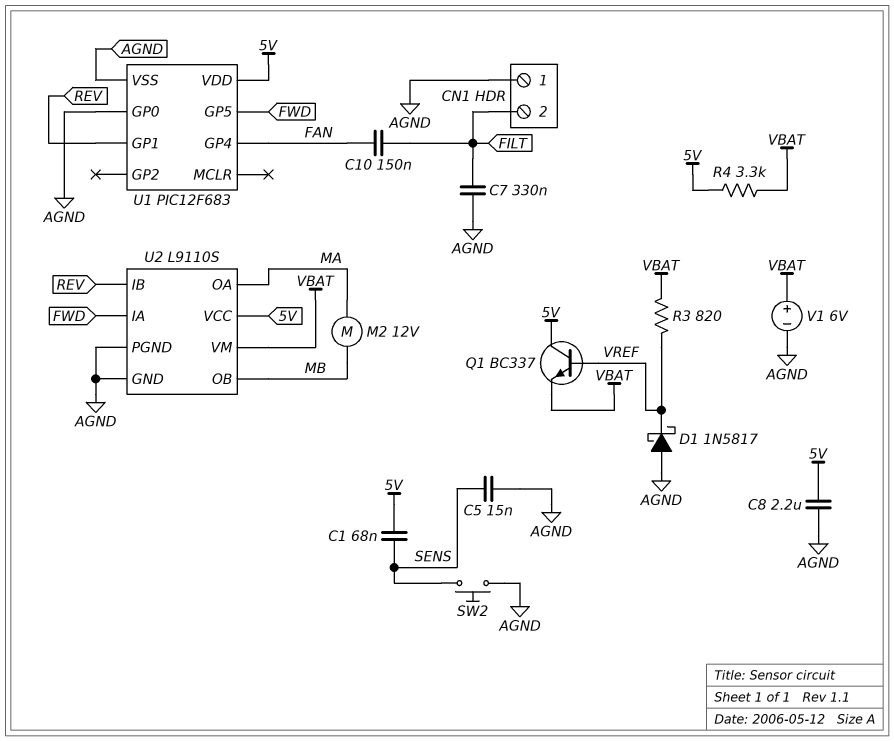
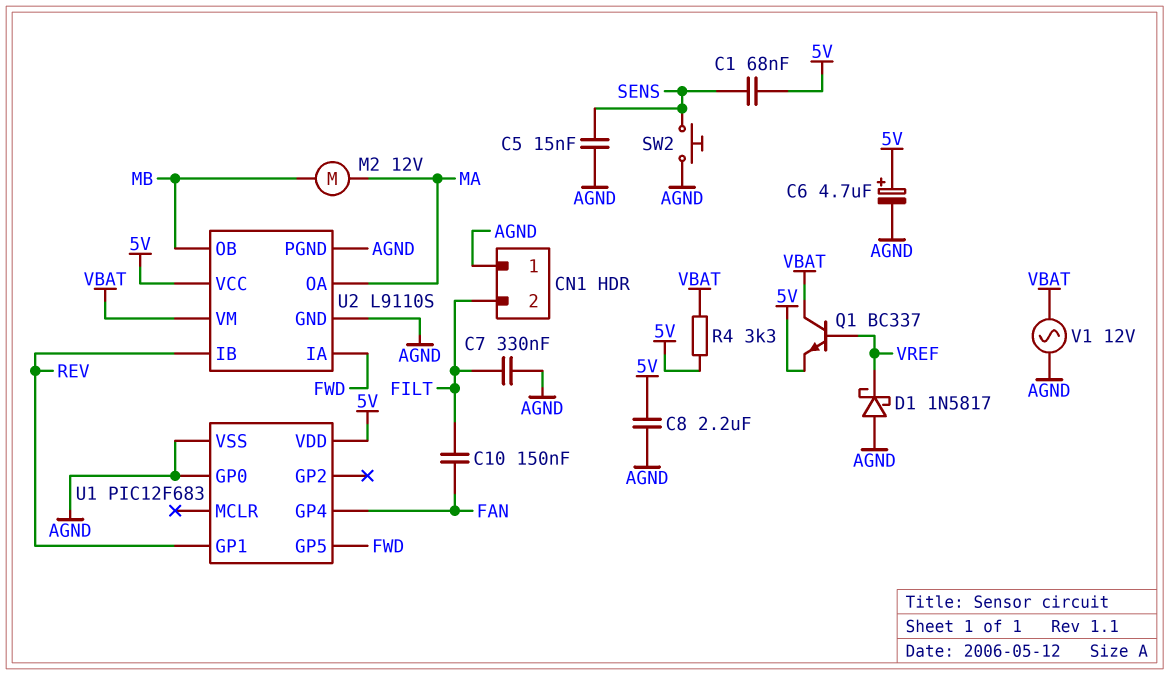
C6: none -> 4.7uF (plus 5V, minus AGND)
Q1: NPN BC337 (B VREF, C 5V, E VBAT) -> NPN BC337 (B VREF, C VBAT, E 5V)
R3: 820 (VBAT, VREF) -> none
V1: 6V (plus VBAT, minus AGND) -> AC 12V (AGND, VBAT)

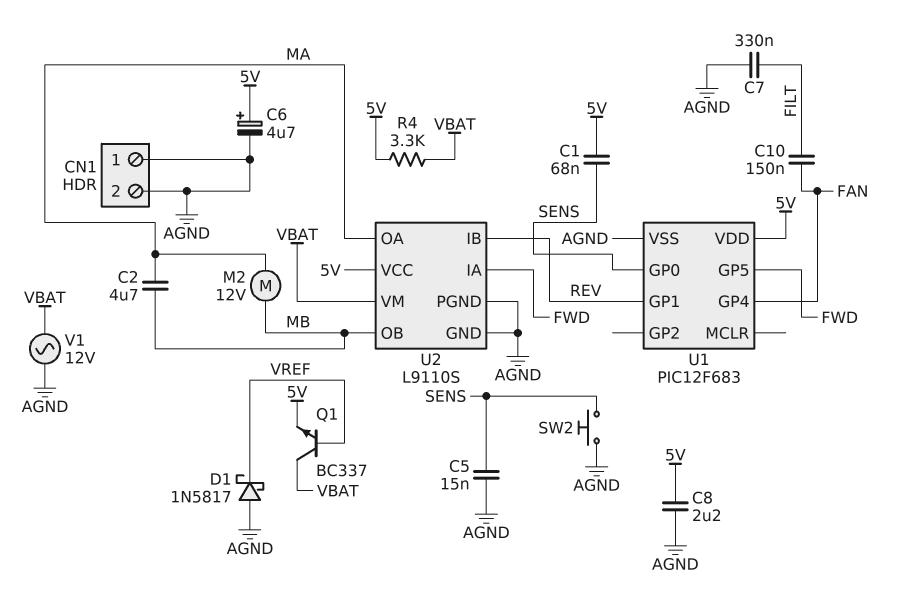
C2: none -> 4.7uF (MA, MB)
CN1 pin 2: FILT -> AGND
U1 pin GP0: AGND -> SENS

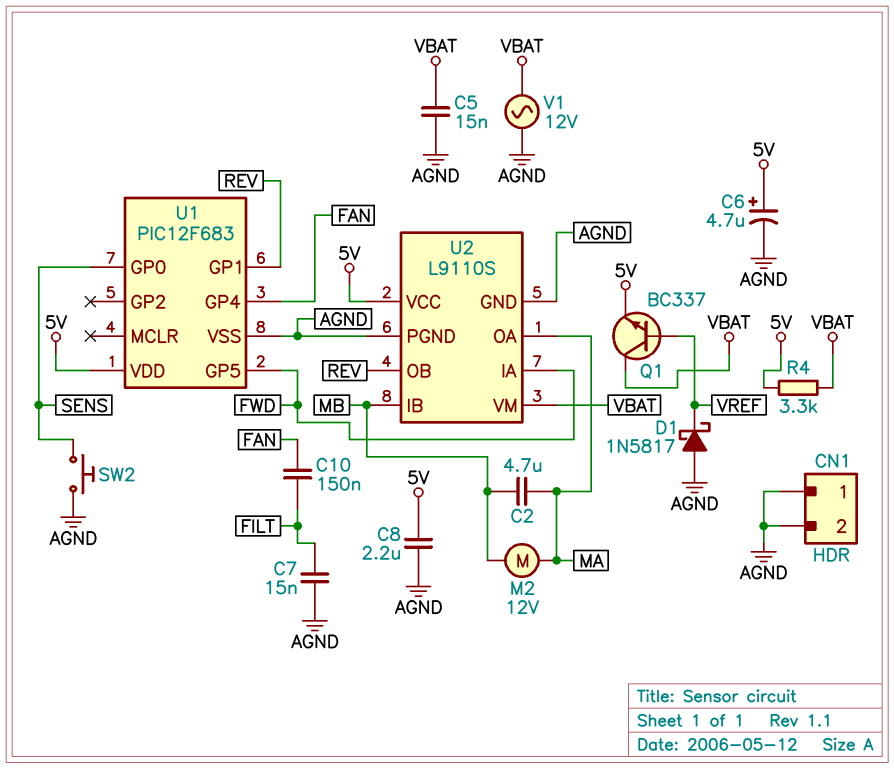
C1: 68nF (5V, SENS) -> none
C5: 15nF (AGND, SENS) -> 15nF (AGND, VBAT)
C7: 330nF (AGND, FILT) -> 15nF (AGND, FILT)
U2 pin IB: REV -> MB
U2 pin OB: MB -> REV

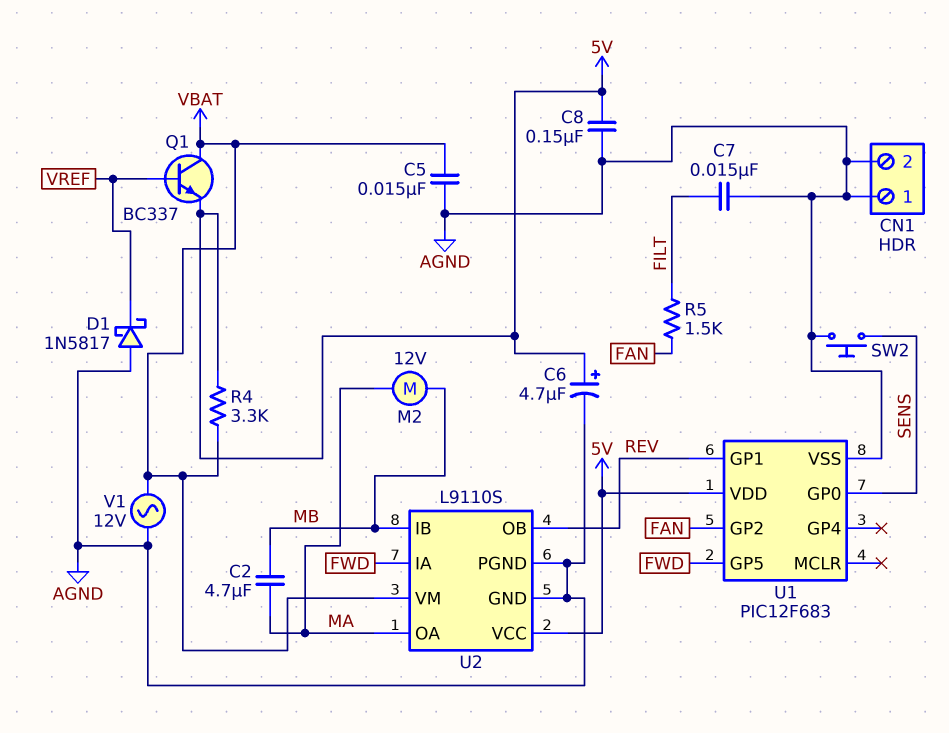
C8: 2.2uF (5V, AGND) -> 150nF (5V, AGND)
C10: 150nF (FAN, FILT) -> none
R5: none -> 1.5k (FAN, FILT)
U1 pin GP2: none -> FAN
U1 pin GP4: FAN -> none

